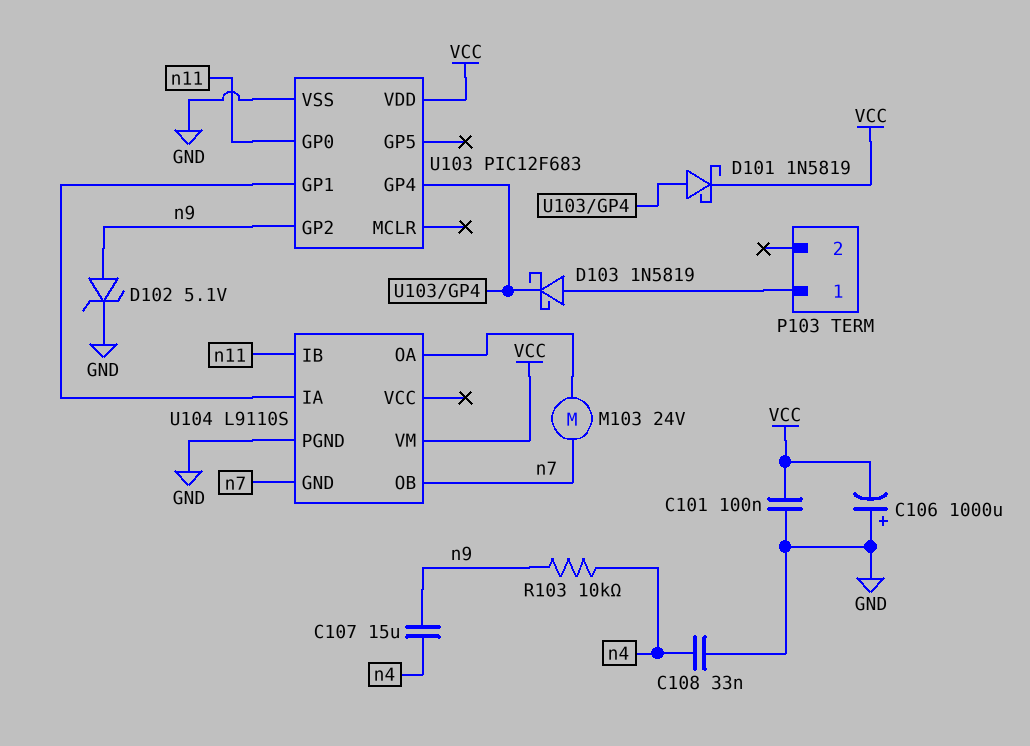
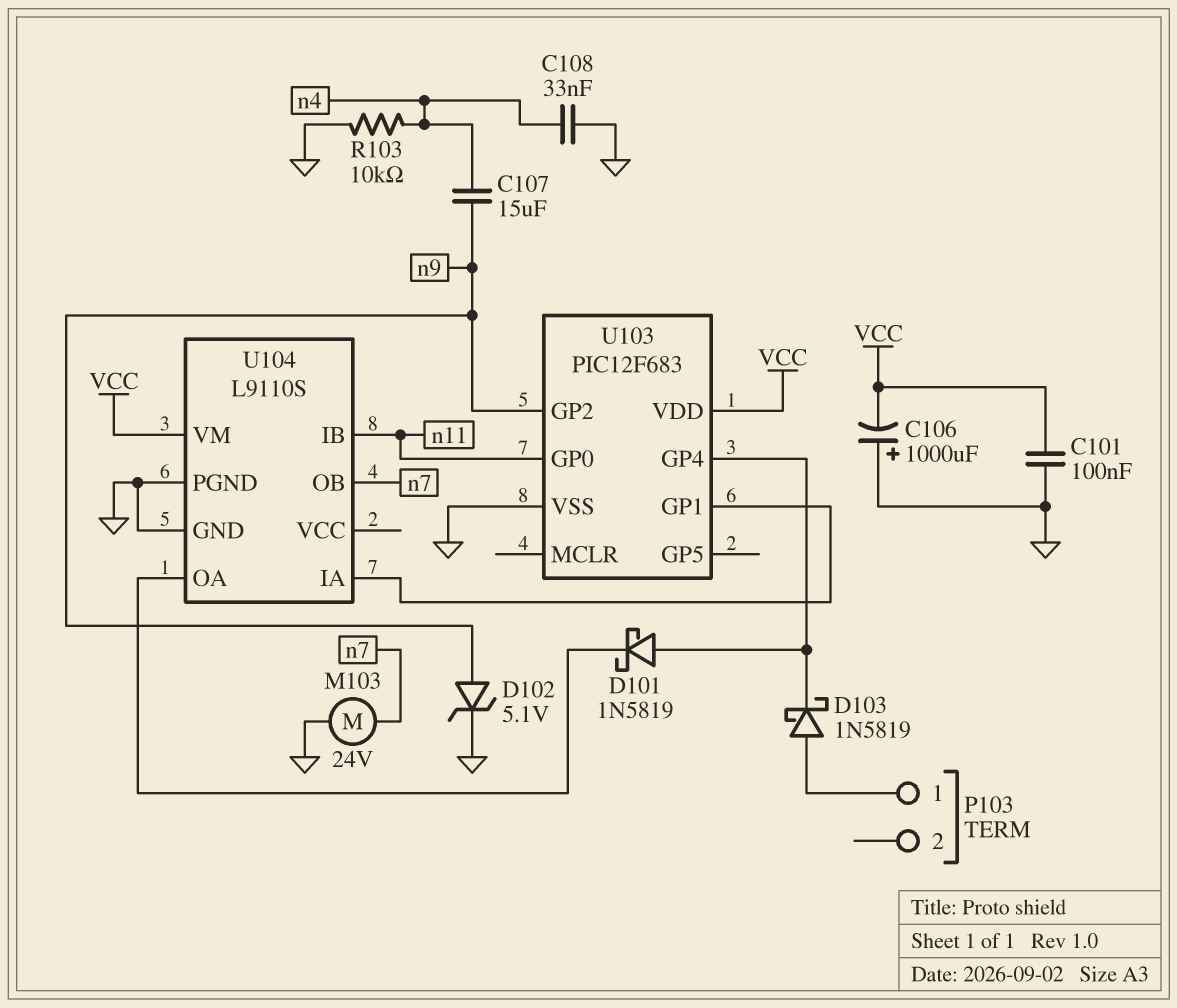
D101: schottky 1N5819 (A U103/GP4, K VCC) -> schottky 1N5819 (A U103/GP4, K U104/OA)
M103: motor 24V (U104/OA, n7) -> motor 24V (GND, n7)
R103: 10k (n4, n9) -> 10k (GND, n4)
U104 pin GND: n7 -> GND

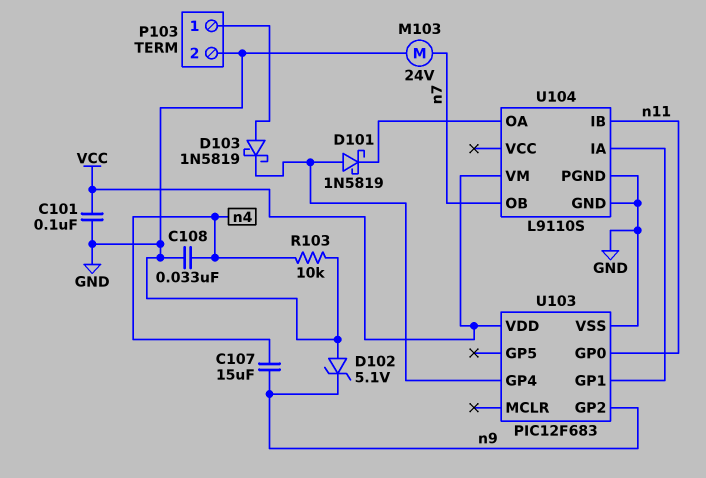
C106: 1000uF (plus GND, minus VCC) -> none
D102: zener 5.1V (A n9, K GND) -> zener 5.1V (A GND, K n9)
P103 pin 2: none -> GND

